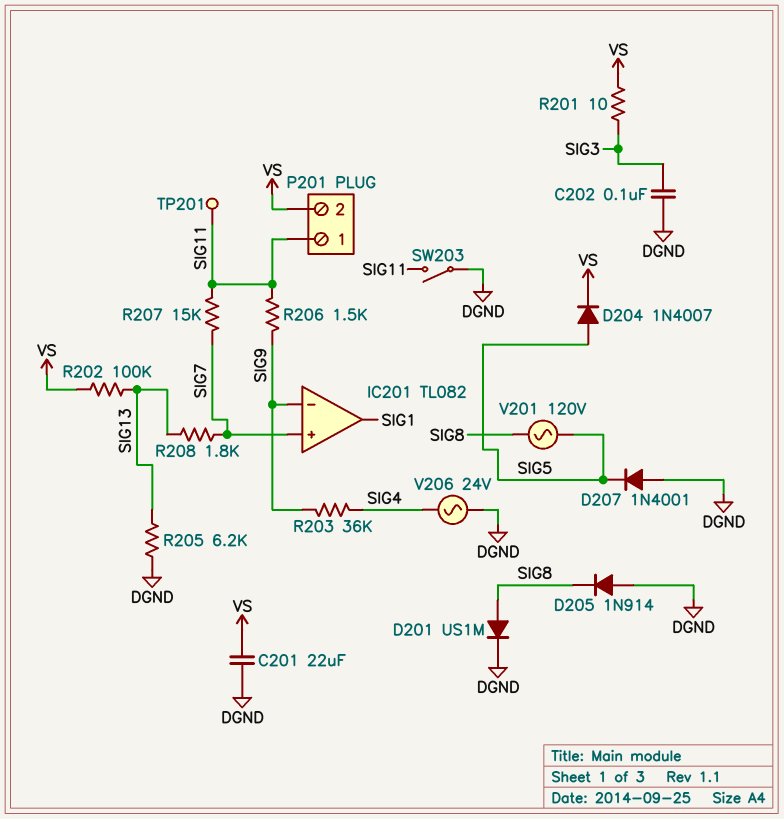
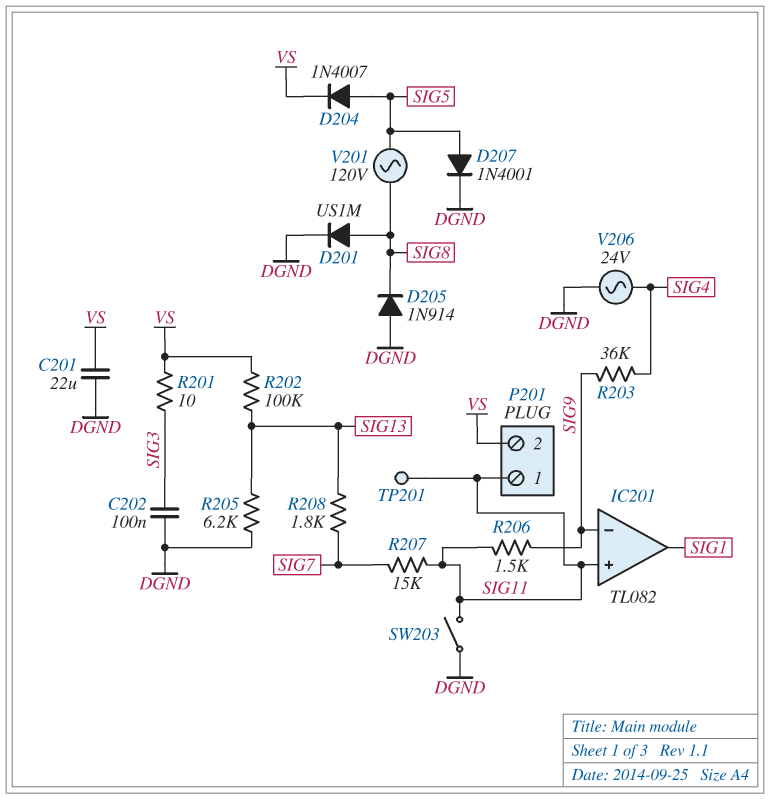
D207: diode 1N4001 (A DGND, K SIG5) -> diode 1N4001 (A SIG5, K DGND)
IC201 pin in+: SIG7 -> SIG11

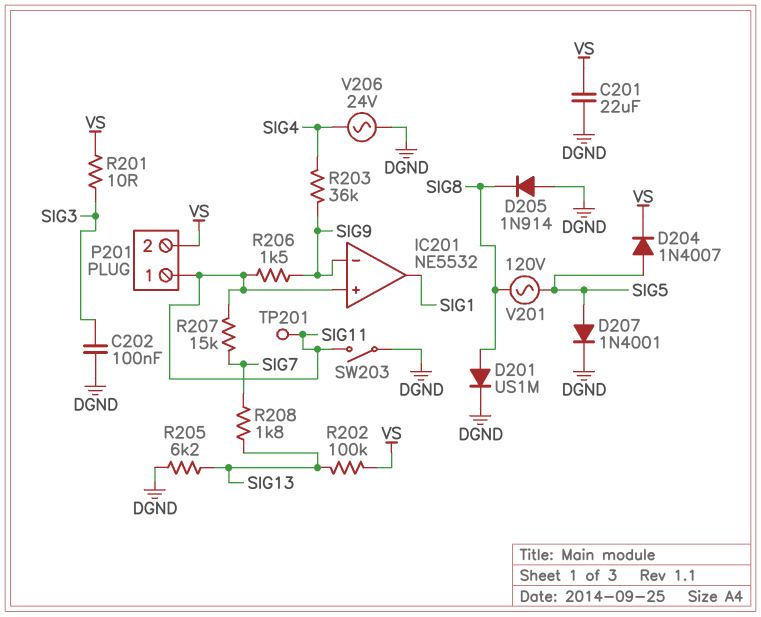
IC201: TL082 -> NE5532

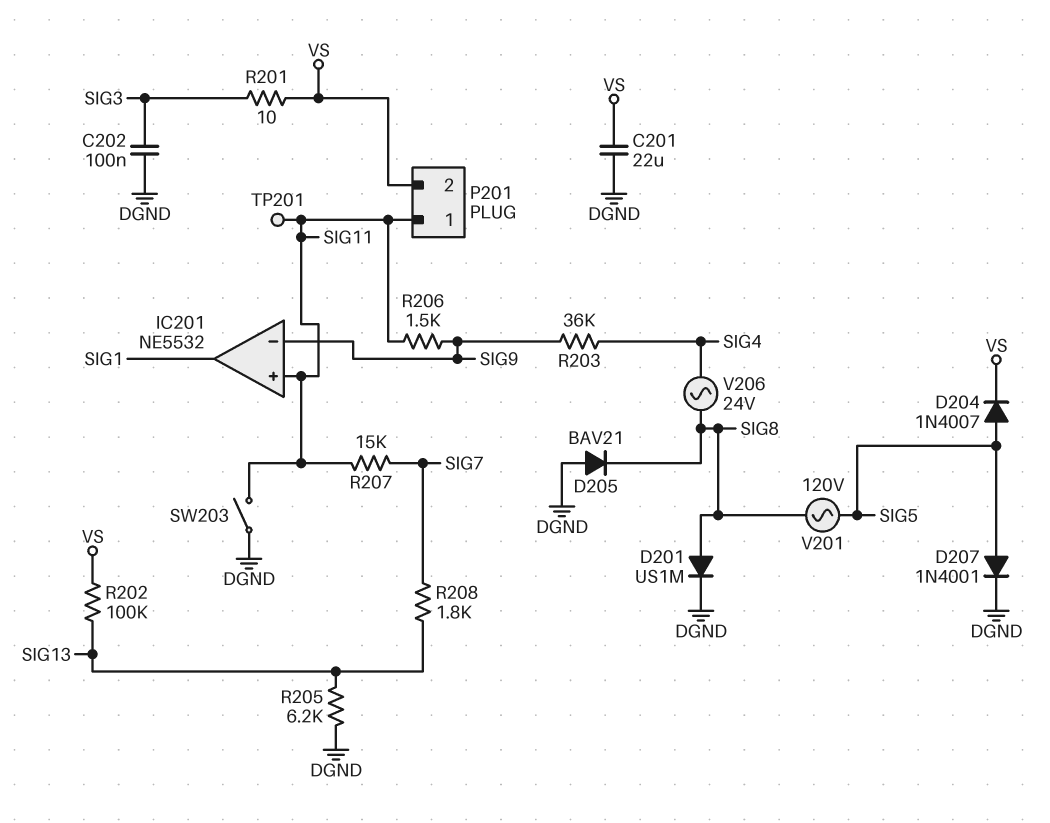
D205: diode 1N914 (A DGND, K SIG8) -> diode BAV21 (A DGND, K SIG8)
V206: AC 24V (DGND, SIG4) -> AC 24V (SIG4, SIG8)

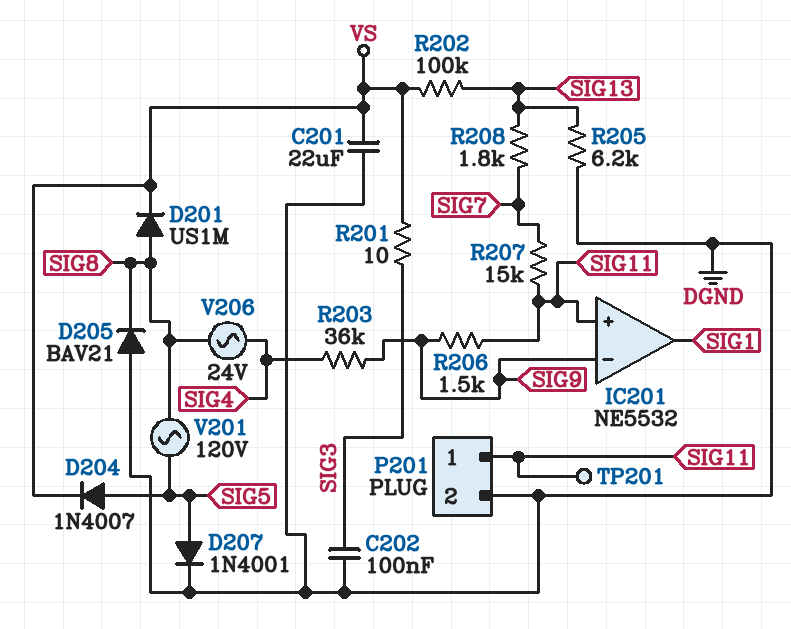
D201: diode US1M (A SIG8, K DGND) -> diode US1M (A SIG8, K VS)
P201 pin 2: VS -> DGND
SW203: switch (DGND, SIG11) -> none

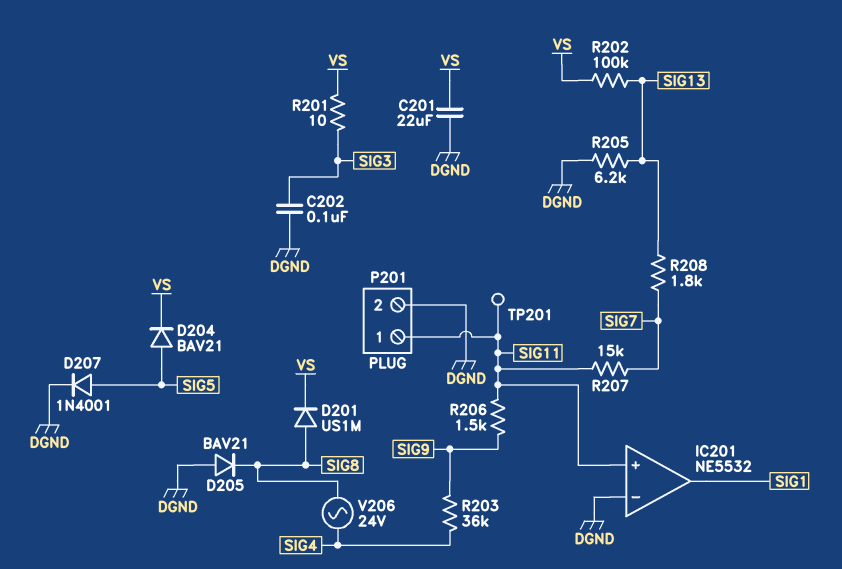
D204: diode 1N4007 (A SIG5, K VS) -> diode BAV21 (A SIG5, K VS)
IC201 pin in-: SIG9 -> DGND
V201: AC 120V (SIG5, SIG8) -> none

